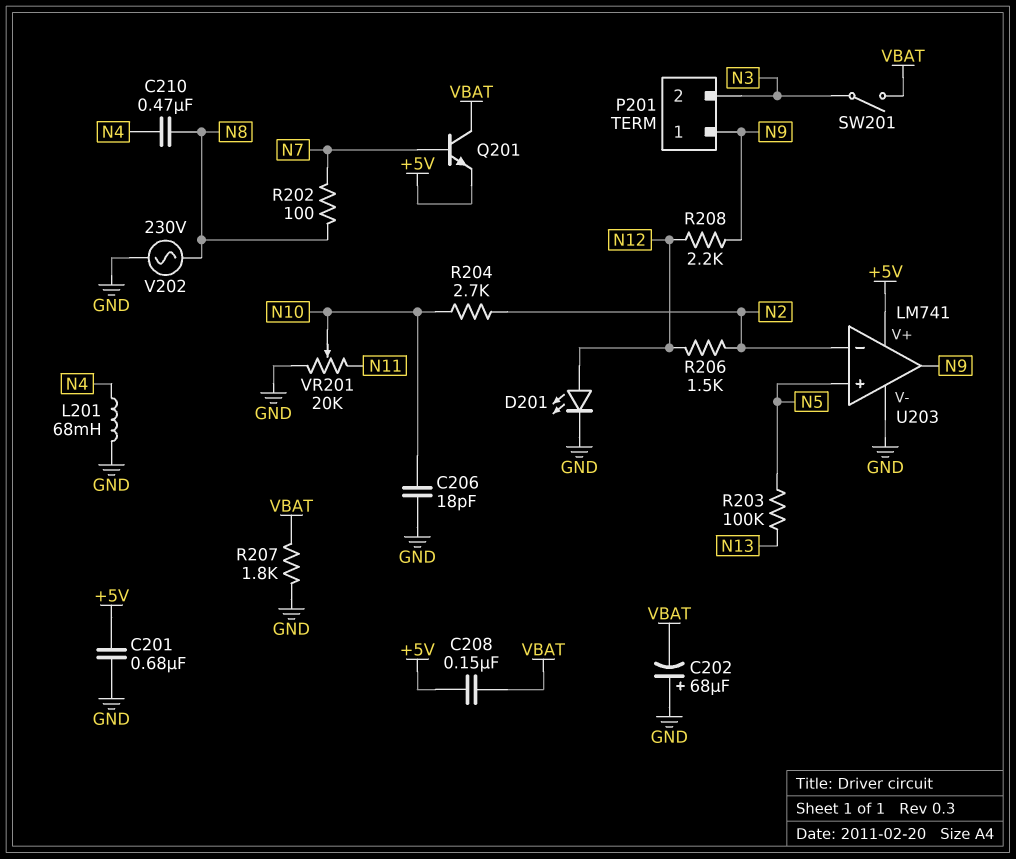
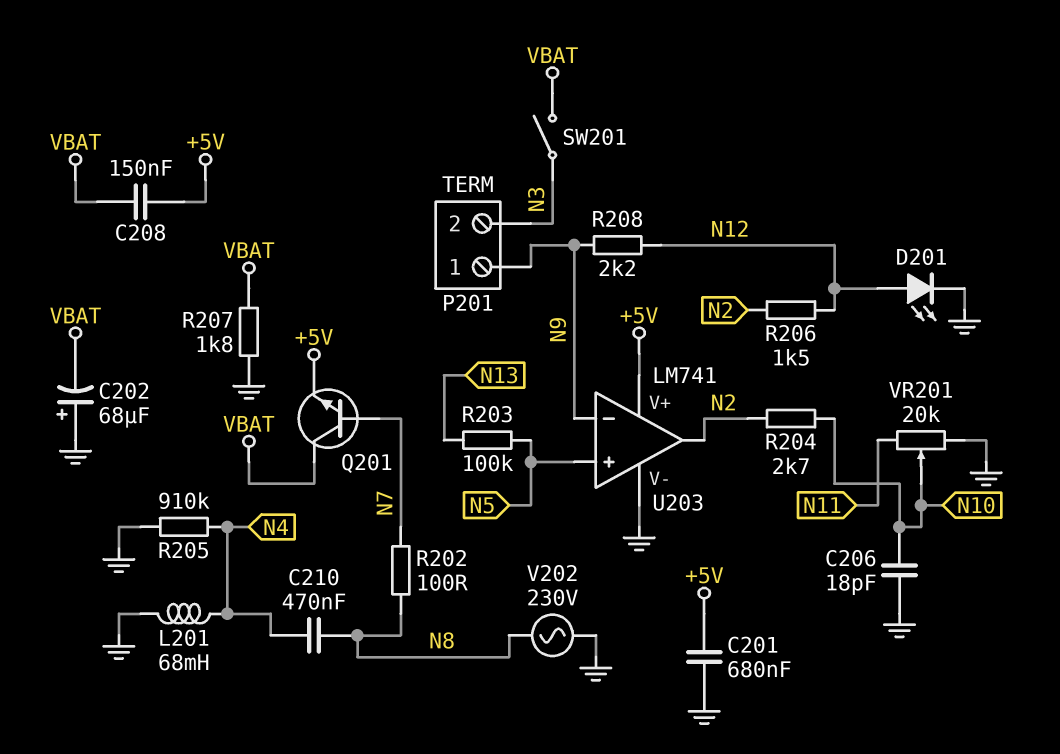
R205: none -> 910k (GND, N4)
U203 pin in-: N2 -> N9
U203 pin out: N9 -> N2

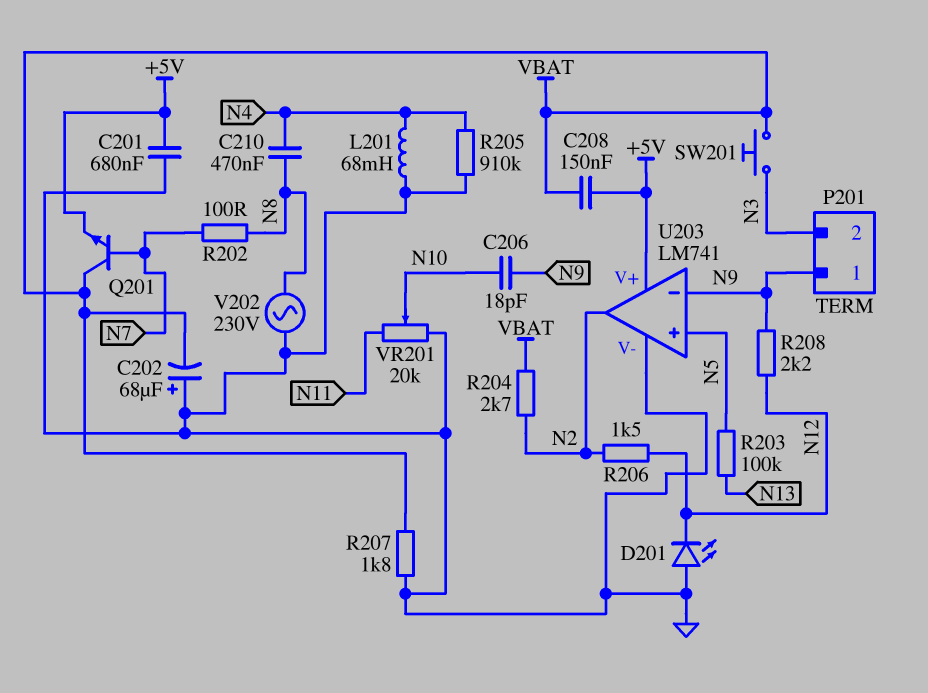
C206: 18pF (GND, N10) -> 18pF (N9, N10)
D201: LED (A N12, K GND) -> LED (A GND, K N12)
R204: 2.7k (N2, N10) -> 2.7k (N2, VBAT)
SW201: switch (N3, VBAT) -> button (N3, VBAT)

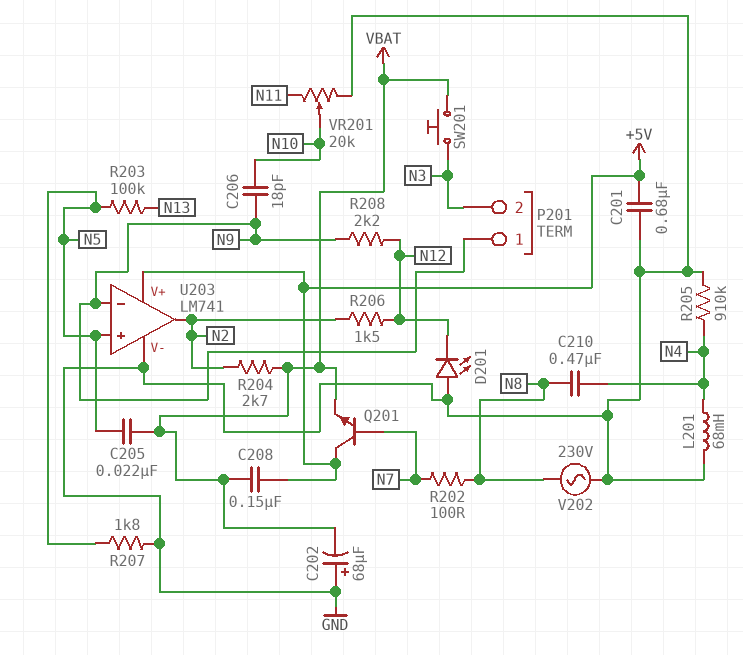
C205: none -> 22nF (N5, VBAT)
Q201: NPN (B N7, C VBAT, E +5V) -> NPN (B N7, C +5V, E VBAT)
R207: 1.8k (GND, VBAT) -> 1.8k (GND, N5)

